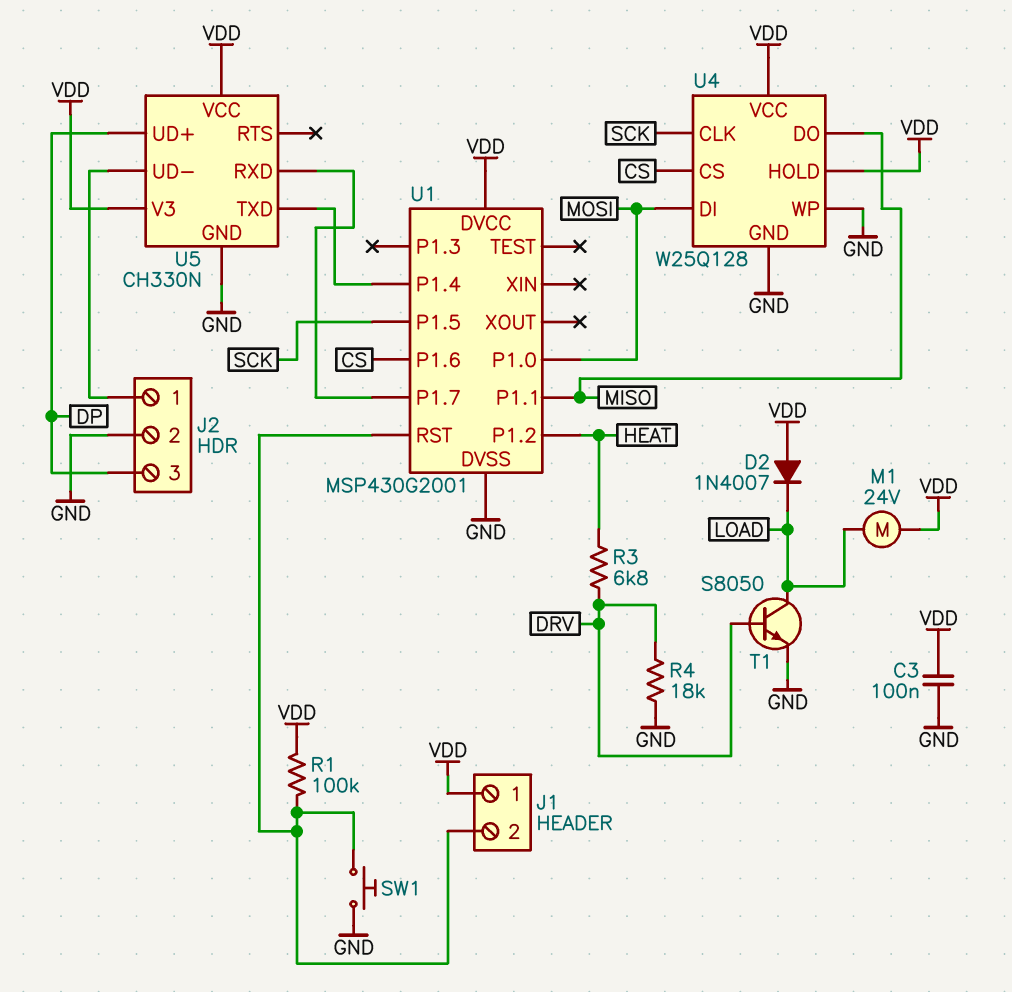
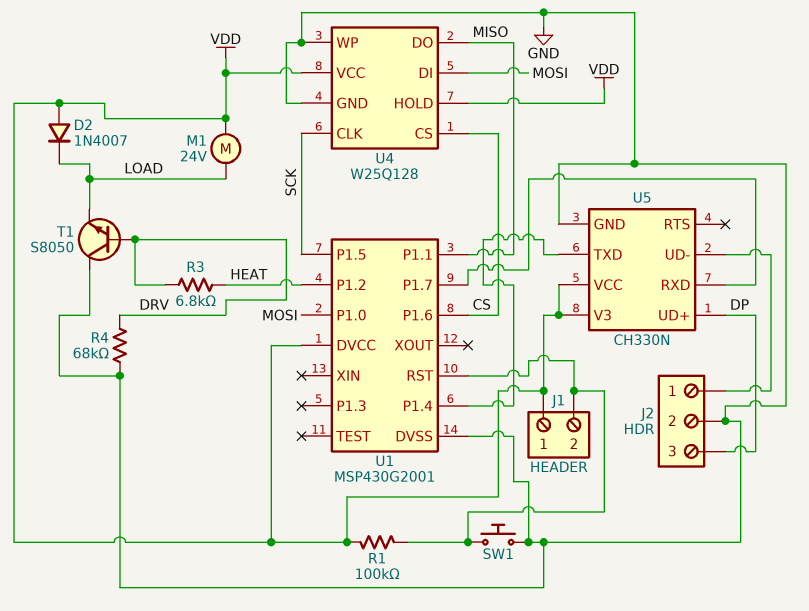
C3: 100nF (GND, VDD) -> none
R4: 18k (DRV, GND) -> 68k (DRV, GND)
T1: NPN S8050 (B DRV, C LOAD, E GND) -> NPN S8050 (B DRV, C GND, E LOAD)

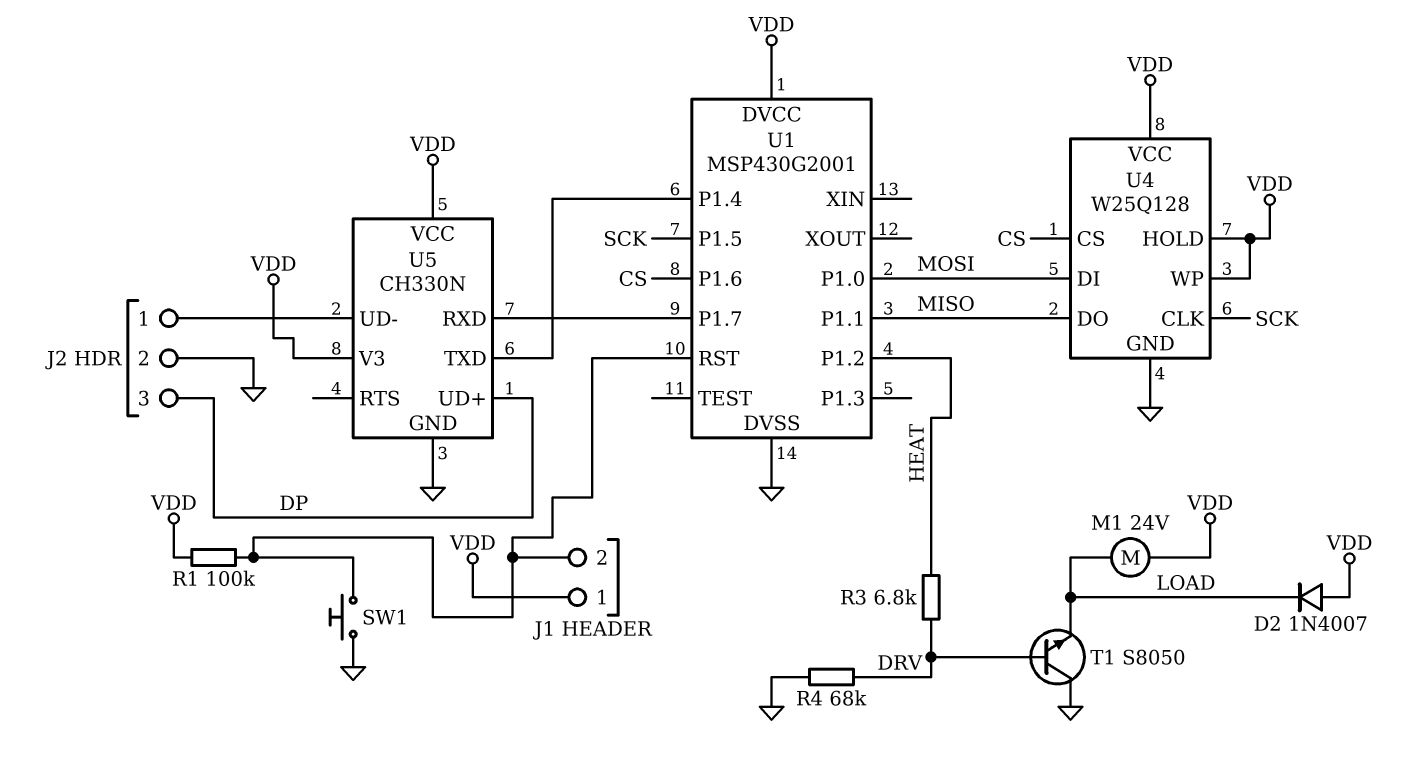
U4 pin WP: GND -> VDD

